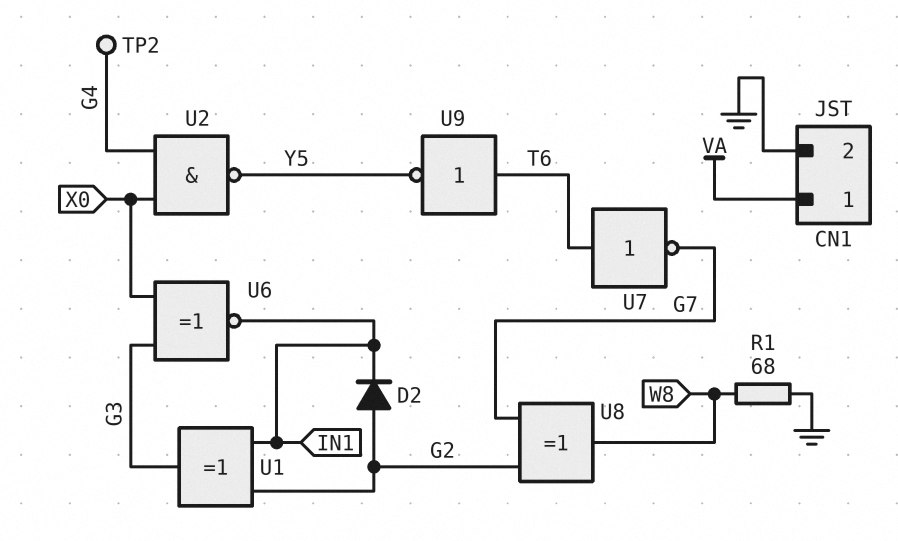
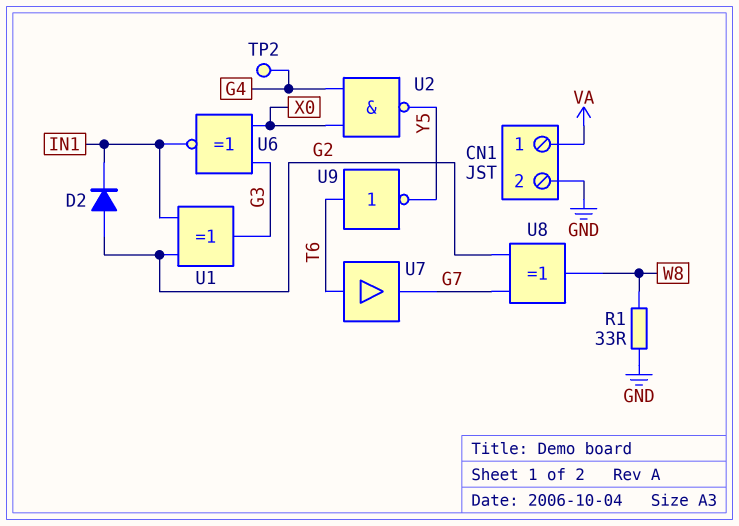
R1: 68 (GND, W8) -> 33 (GND, W8)
U7: NOT (in T6, out G7) -> buffer (in T6, out G7)

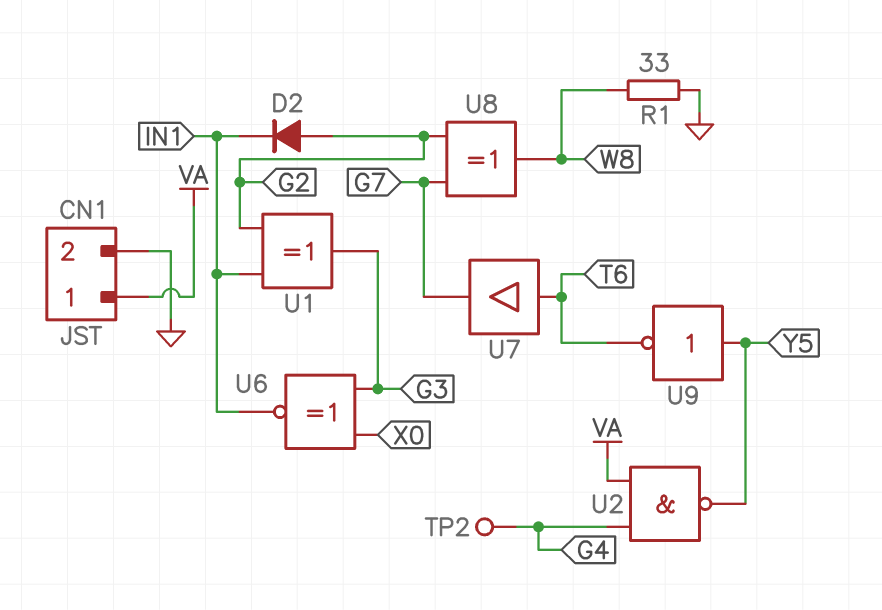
U2: NAND (in G4, in X0, out Y5) -> NAND (in G4, in VA, out Y5)
U9: NOT (in T6, out Y5) -> NOT (in Y5, out T6)

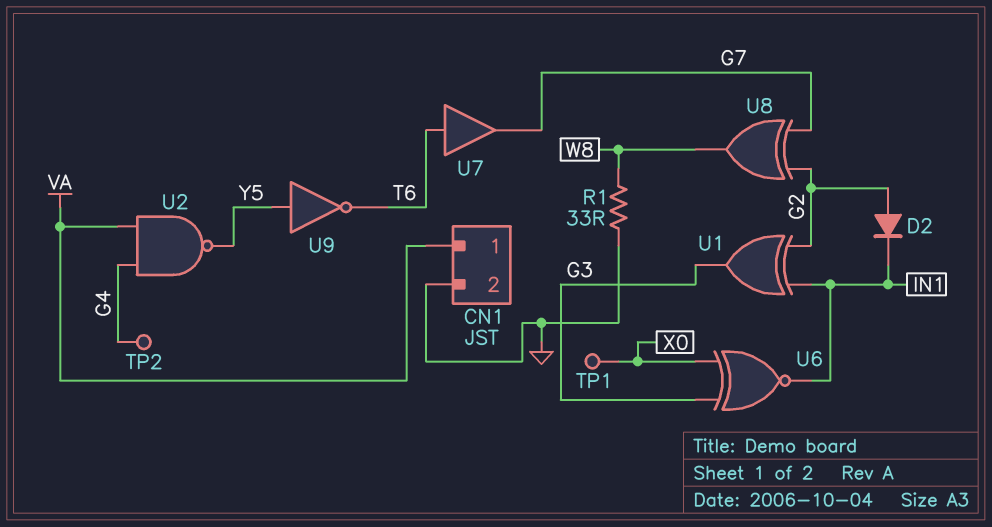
TP1: none -> test point (X0)

